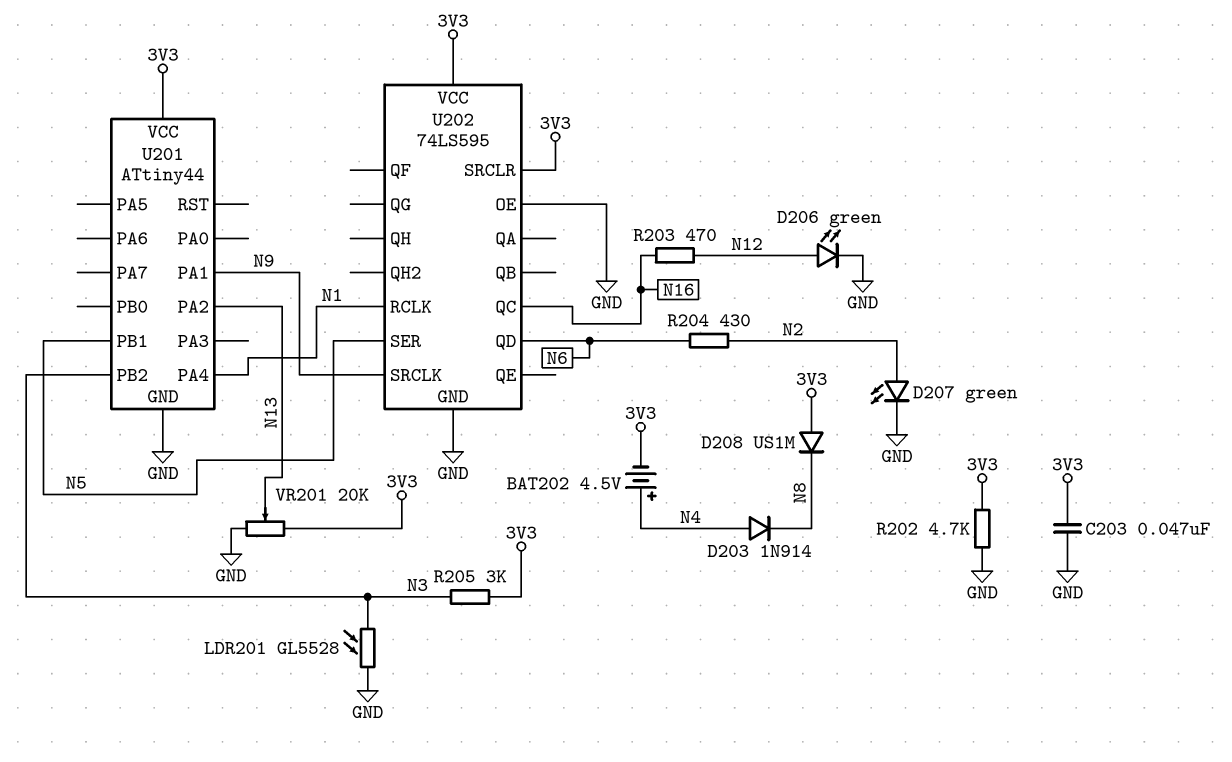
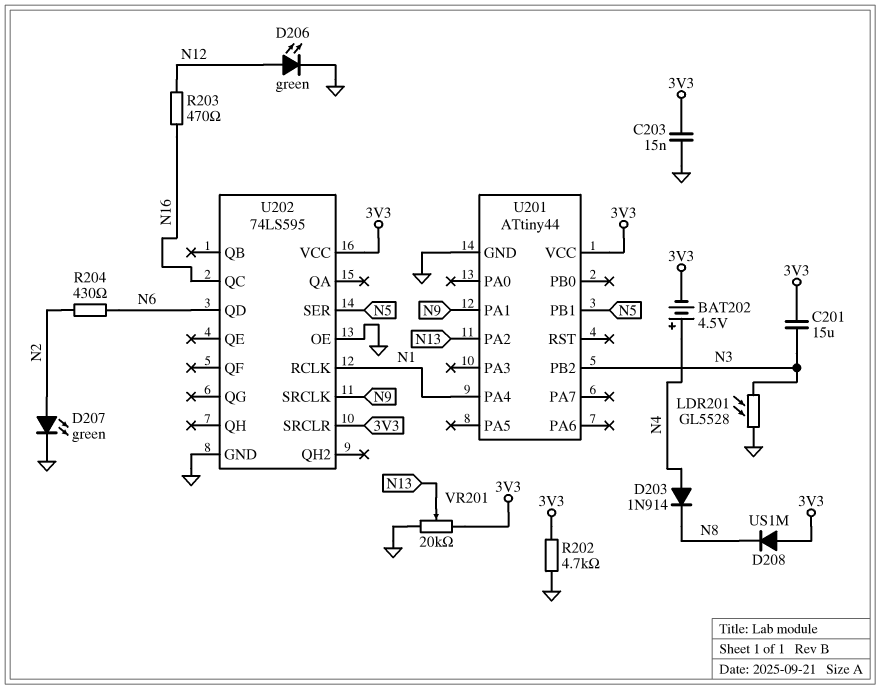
C201: none -> 15uF (3V3, N3)
C203: 47nF (3V3, GND) -> 15nF (3V3, GND)
R205: 3k (3V3, N3) -> none

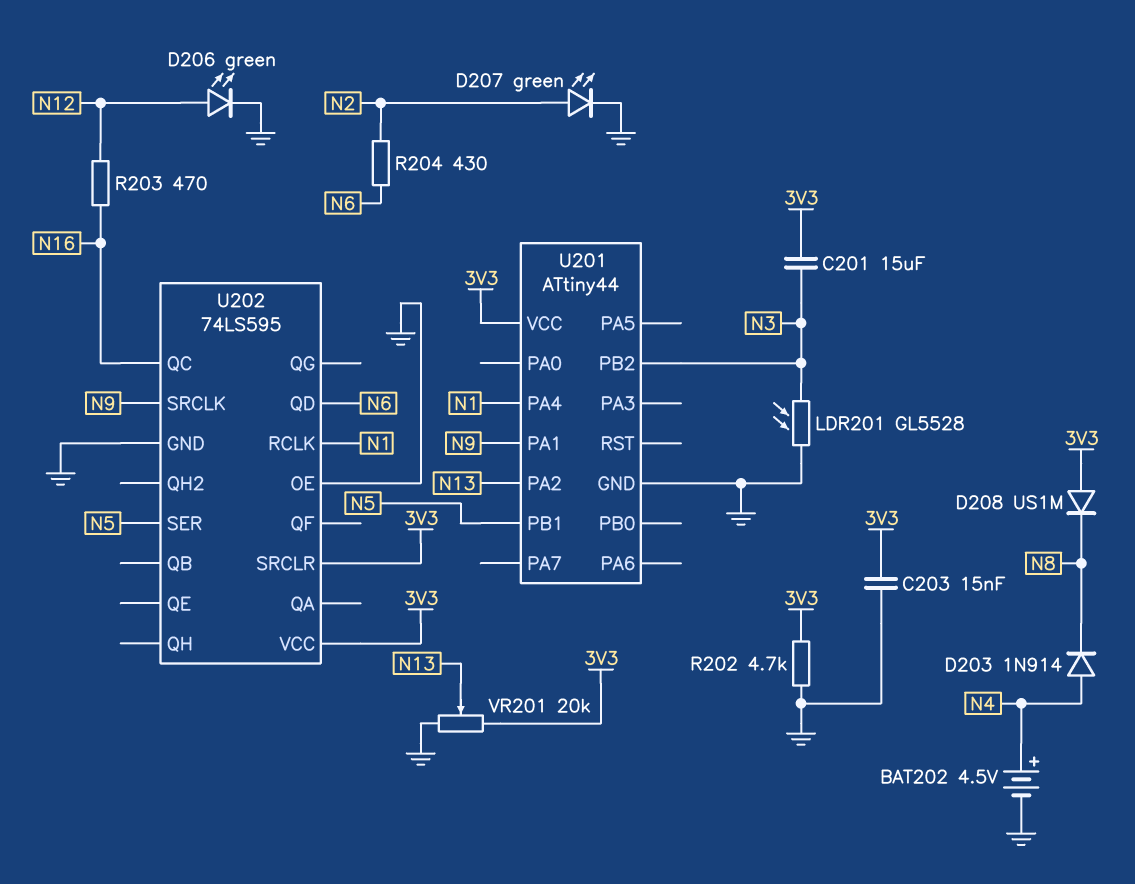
BAT202: 4.5V (plus N4, minus 3V3) -> 4.5V (plus N4, minus GND)

